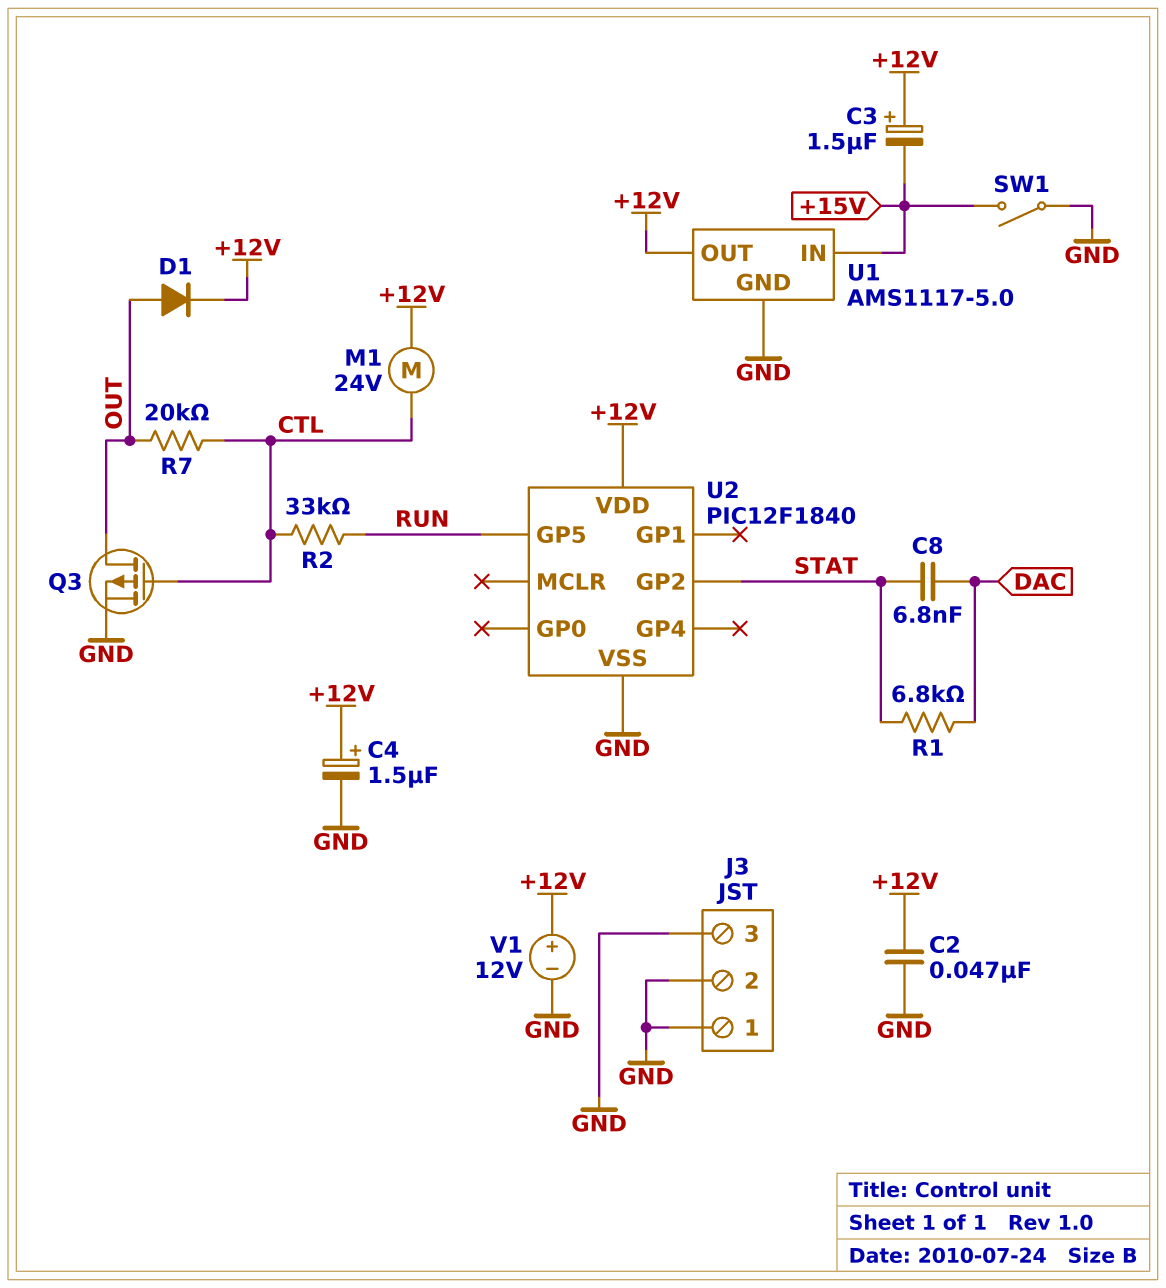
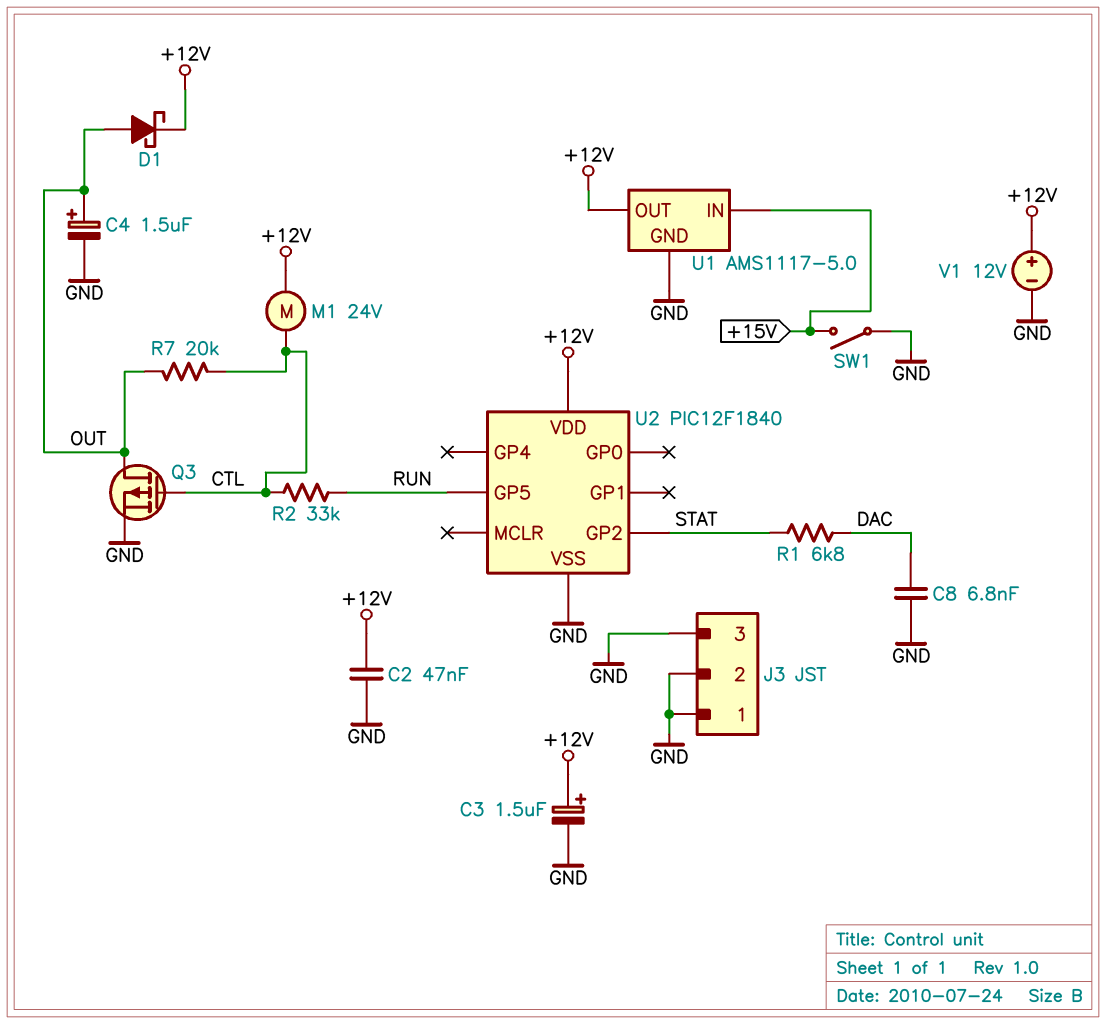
C3: 1.5uF (plus +12V, minus +15V) -> 1.5uF (plus +12V, minus GND)
C4: 1.5uF (plus +12V, minus GND) -> 1.5uF (plus OUT, minus GND)
C8: 6.8nF (DAC, STAT) -> 6.8nF (DAC, GND)
D1: diode (A OUT, K +12V) -> schottky (A OUT, K +12V)

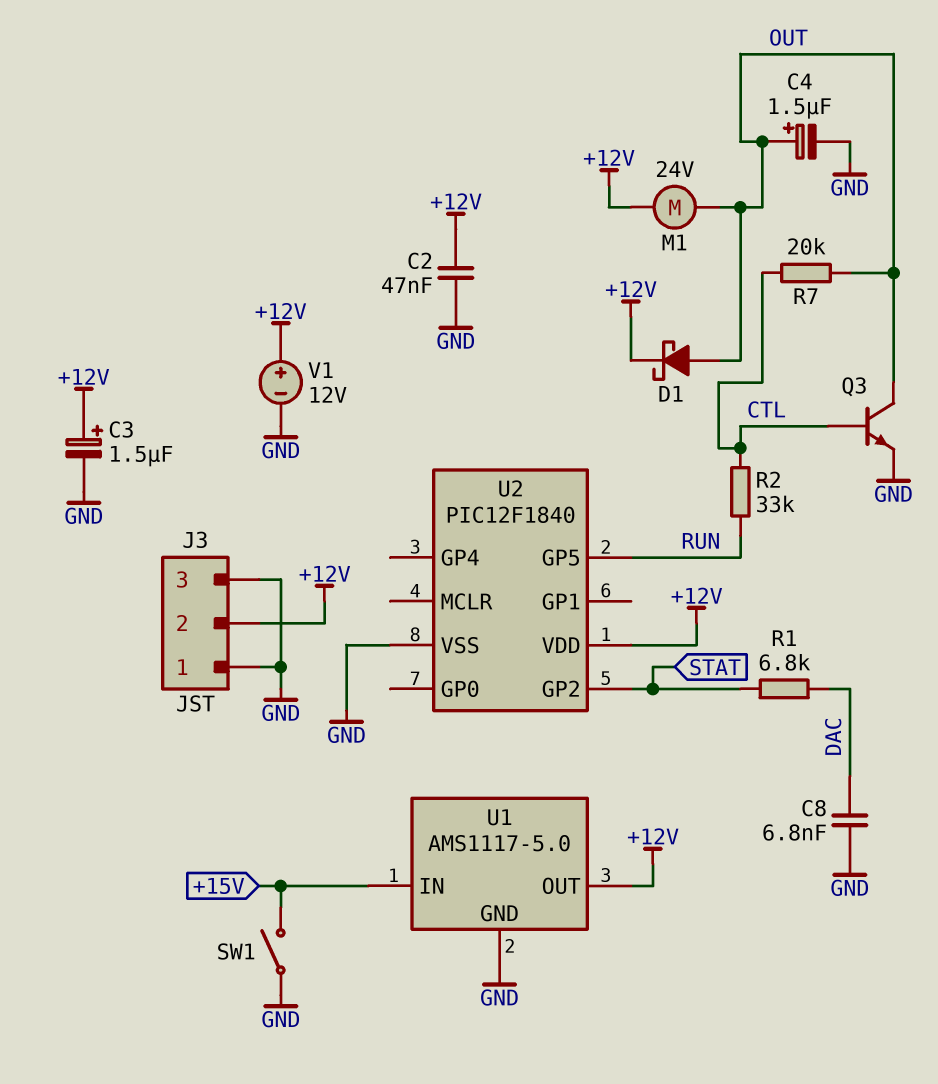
J3 pin 2: GND -> +12V
M1: motor 24V (+12V, CTL) -> motor 24V (+12V, OUT)
Q3: PMOS (G CTL, D OUT, S GND) -> NPN (B CTL, C OUT, E GND)

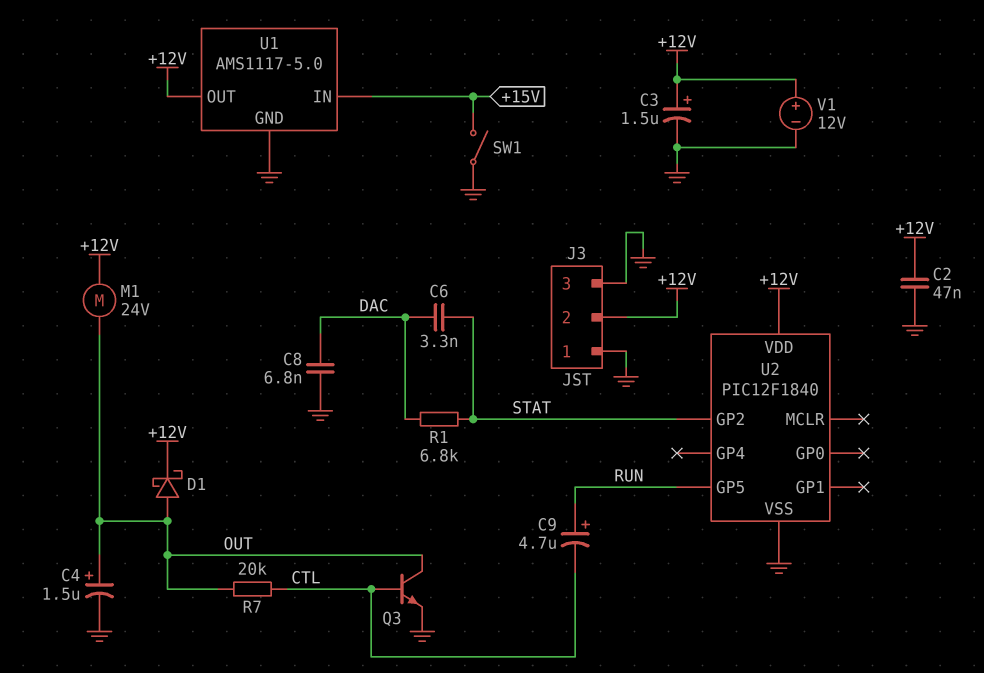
C6: none -> 3.3nF (DAC, STAT)
C9: none -> 4.7uF (plus RUN, minus CTL)
R2: 33k (CTL, RUN) -> none

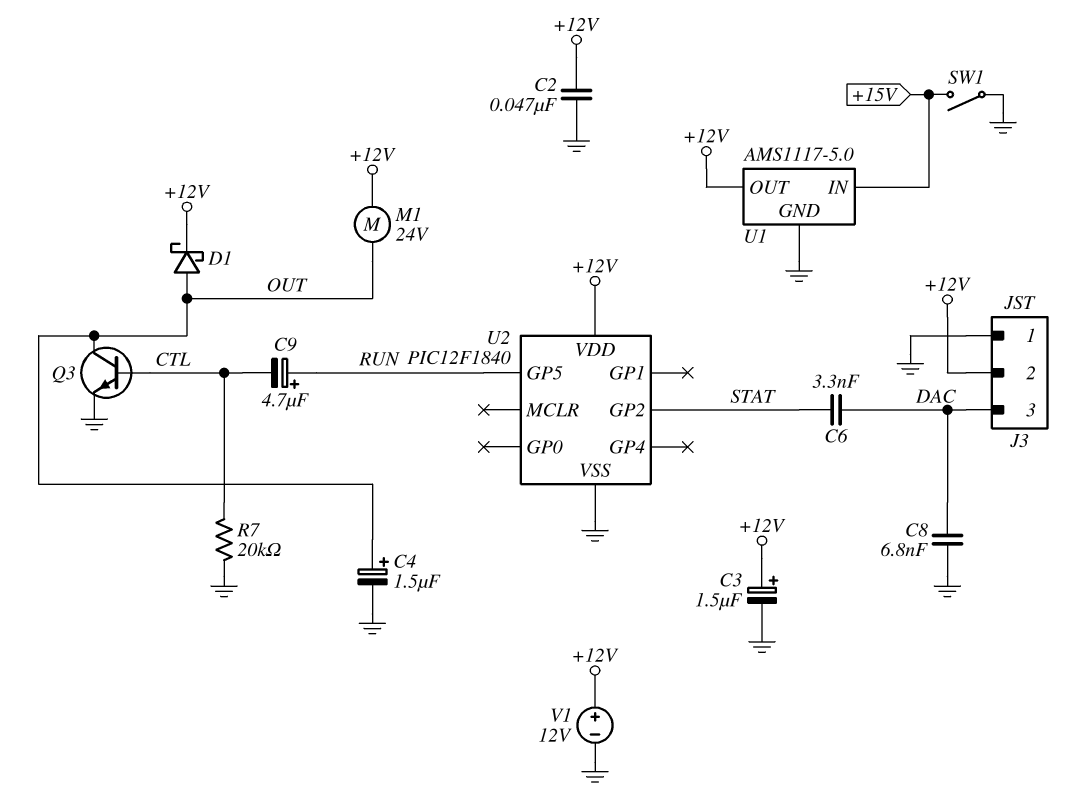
J3 pin 3: GND -> DAC
R1: 6.8k (DAC, STAT) -> none
R7: 20k (CTL, OUT) -> 20k (CTL, GND)

